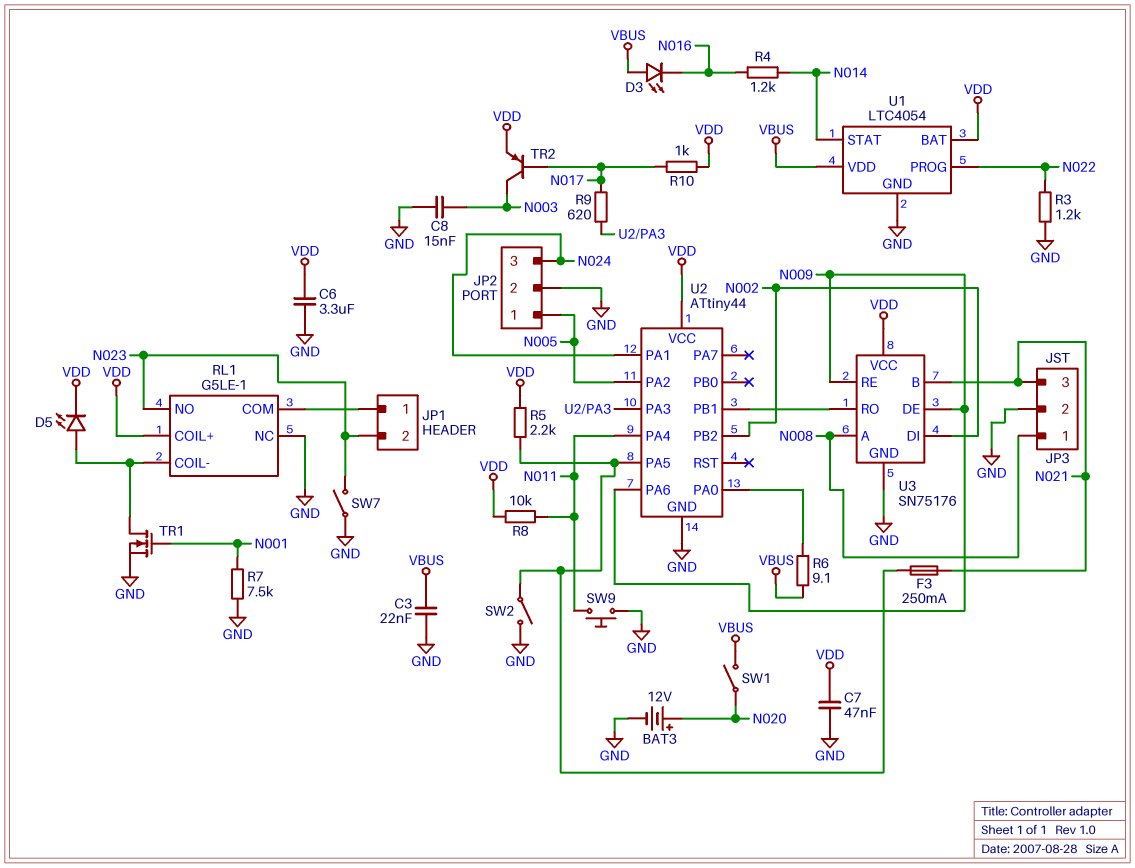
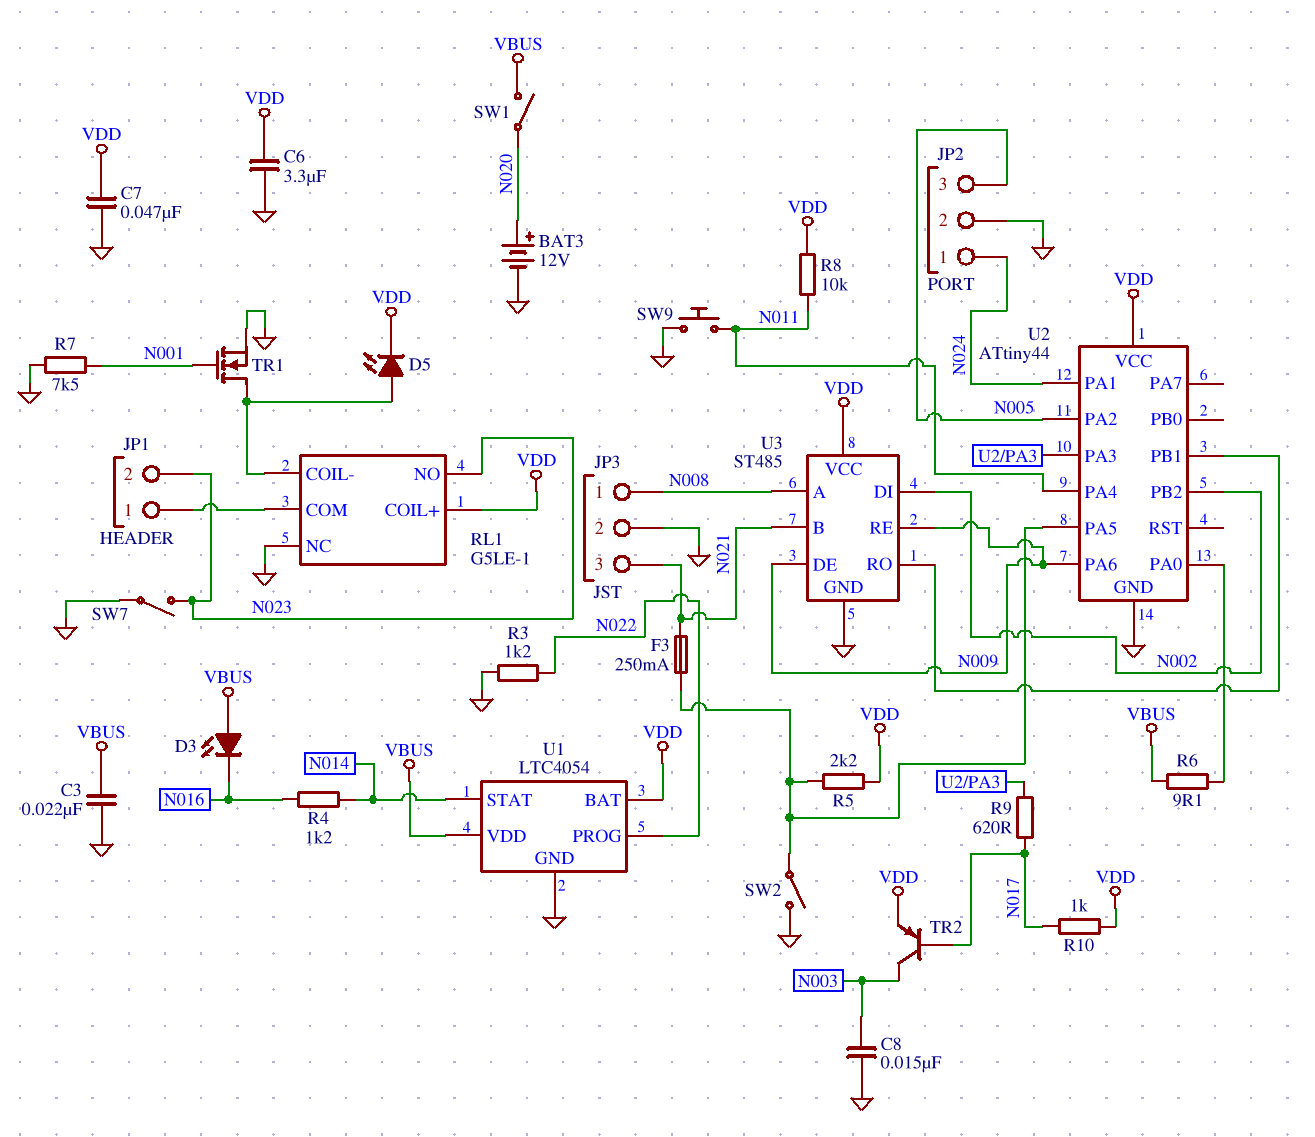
JP2 pin 1: N005 -> N024
JP2 pin 3: N024 -> N005
U3: SN75176 -> ST485

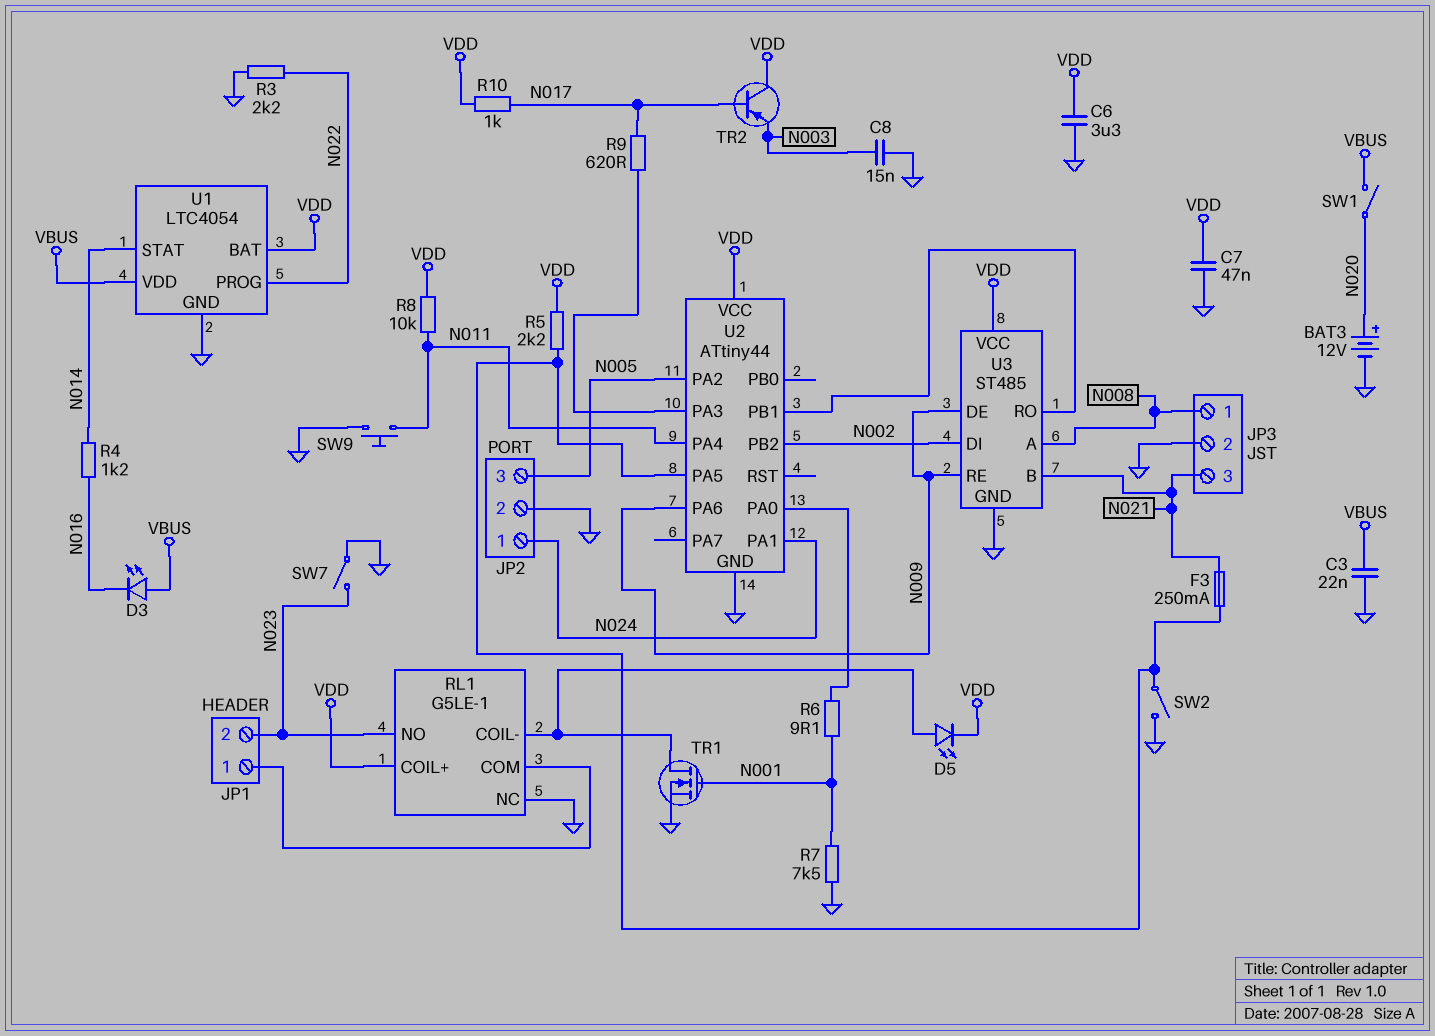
R3: 1.2k (GND, N022) -> 2.2k (GND, N022)
R6: 9.1 (U2/PA0, VBUS) -> 9.1 (N001, U2/PA0)
TR2: PNP (B N017, C N003, E VDD) -> PNP (B N017, C VDD, E N003)

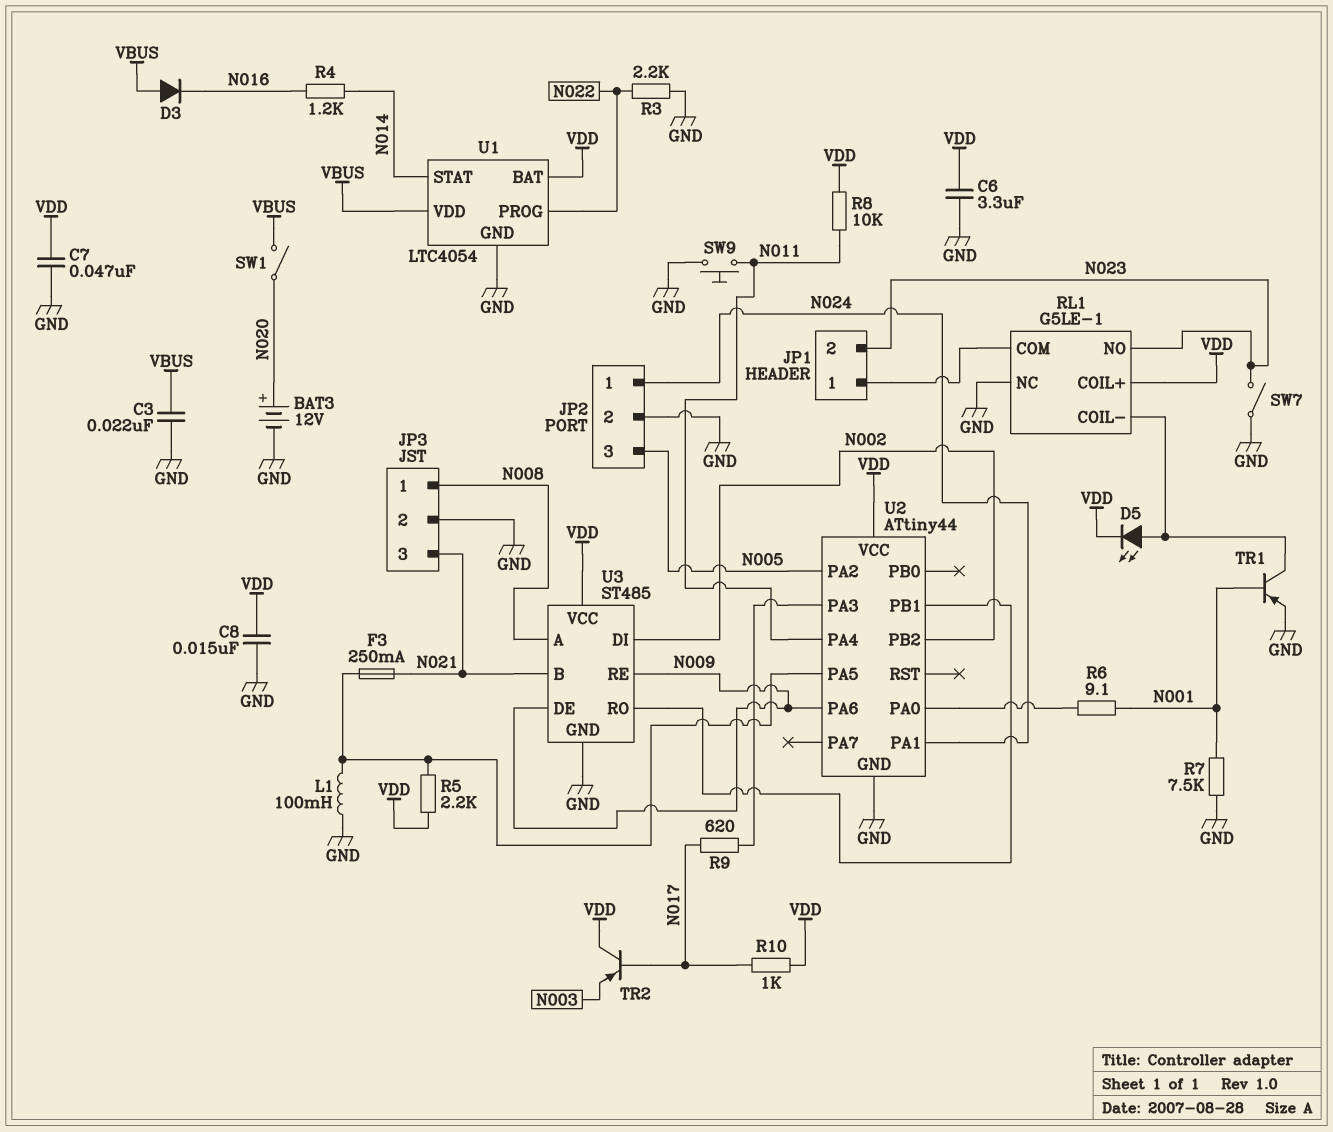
C8: 15nF (GND, N003) -> 15nF (GND, VDD)
D3: LED (A VBUS, K N016) -> diode (A VBUS, K N016)
L1: none -> 100mH (GND, U2/PA5)
SW2: switch (GND, U2/PA5) -> none
TR1: NMOS (G N001, D RL1/COIL-, S GND) -> PNP (B N001, C RL1/COIL-, E GND)

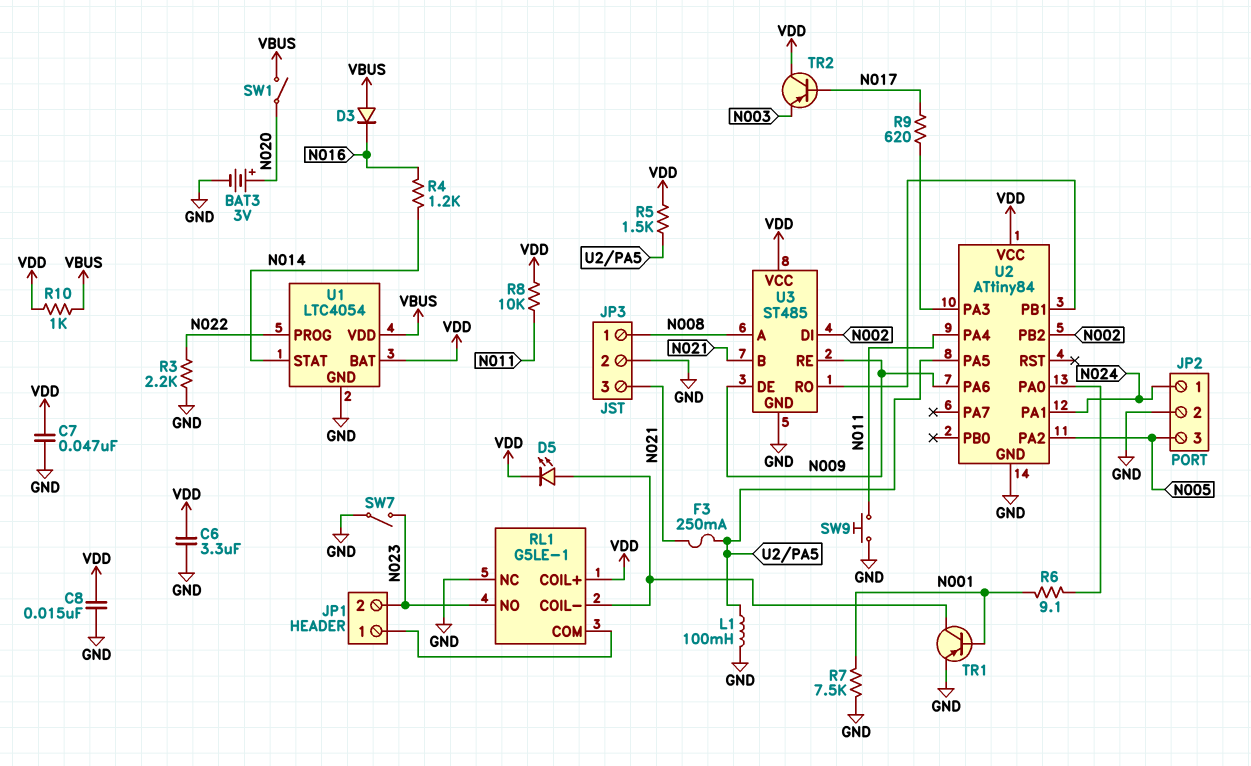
BAT3: 12V (plus N020, minus GND) -> 3V (plus N020, minus GND)
C3: 22nF (GND, VBUS) -> none
R5: 2.2k (U2/PA5, VDD) -> 1.5k (U2/PA5, VDD)
R10: 1k (N017, VDD) -> 1k (VBUS, VDD)
U2: ATtiny44 -> ATtiny84

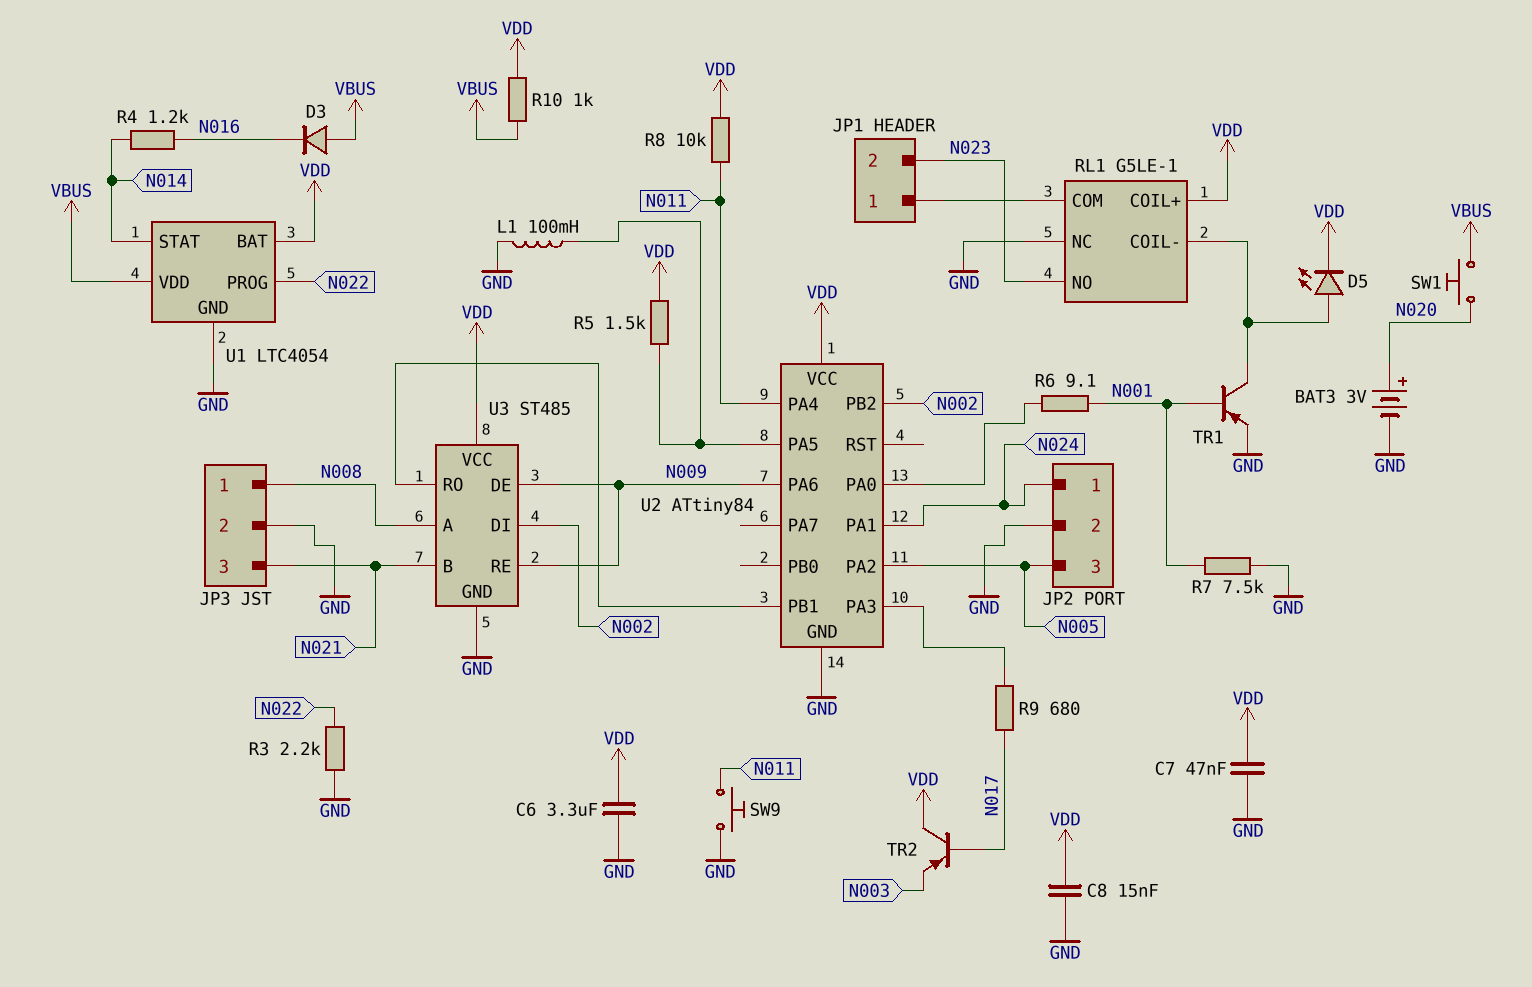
F3: 250mA (N021, U2/PA5) -> none
R9: 620 (N017, U2/PA3) -> 680 (N017, U2/PA3)
SW1: switch (N020, VBUS) -> button (N020, VBUS)
SW7: switch (GND, N023) -> none

